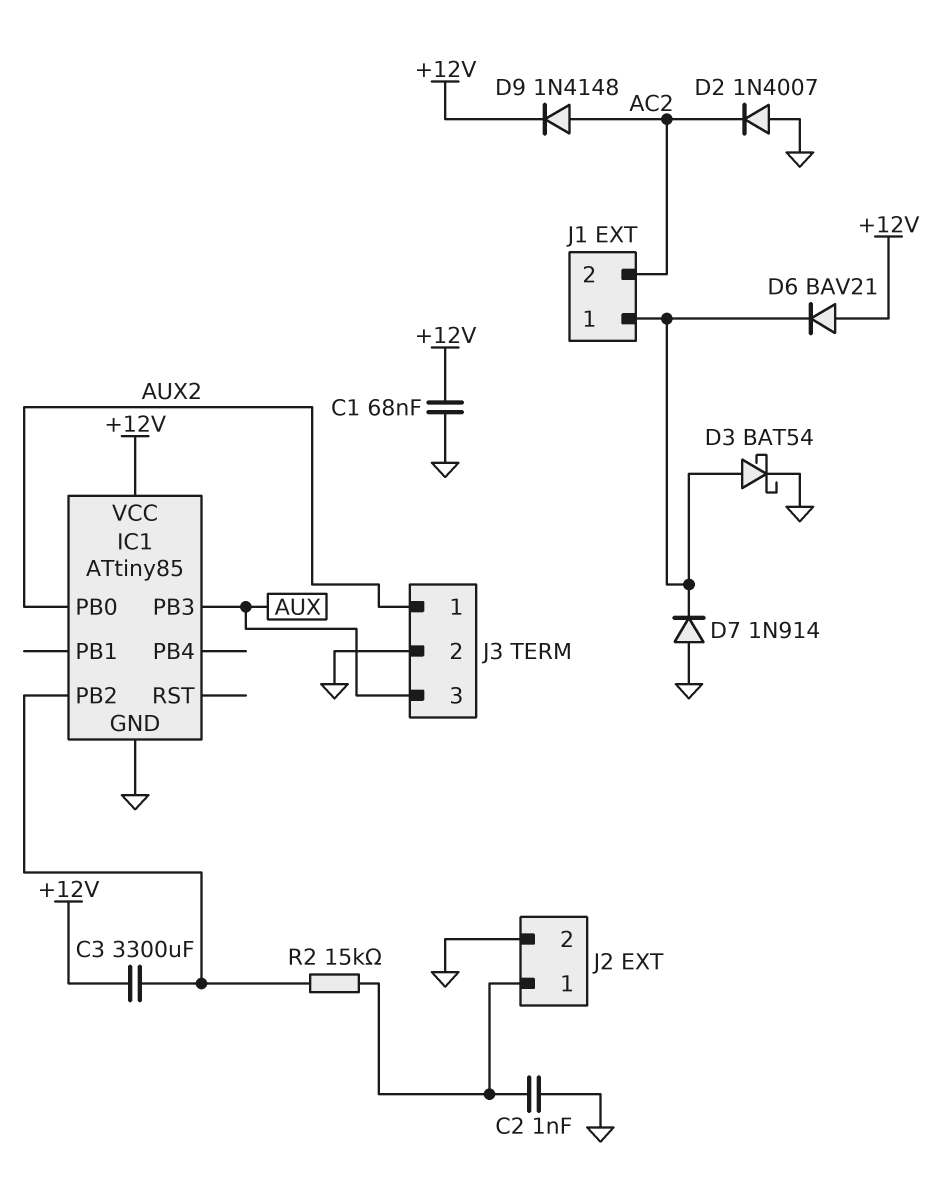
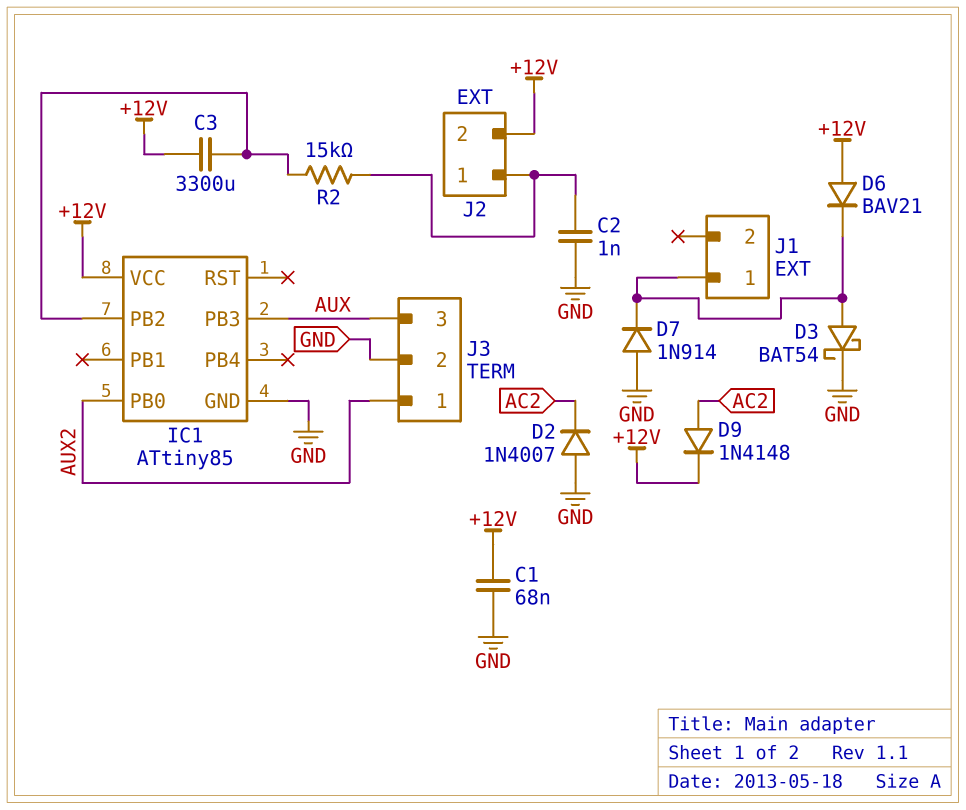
J1 pin 2: AC2 -> none
J2 pin 2: GND -> +12V

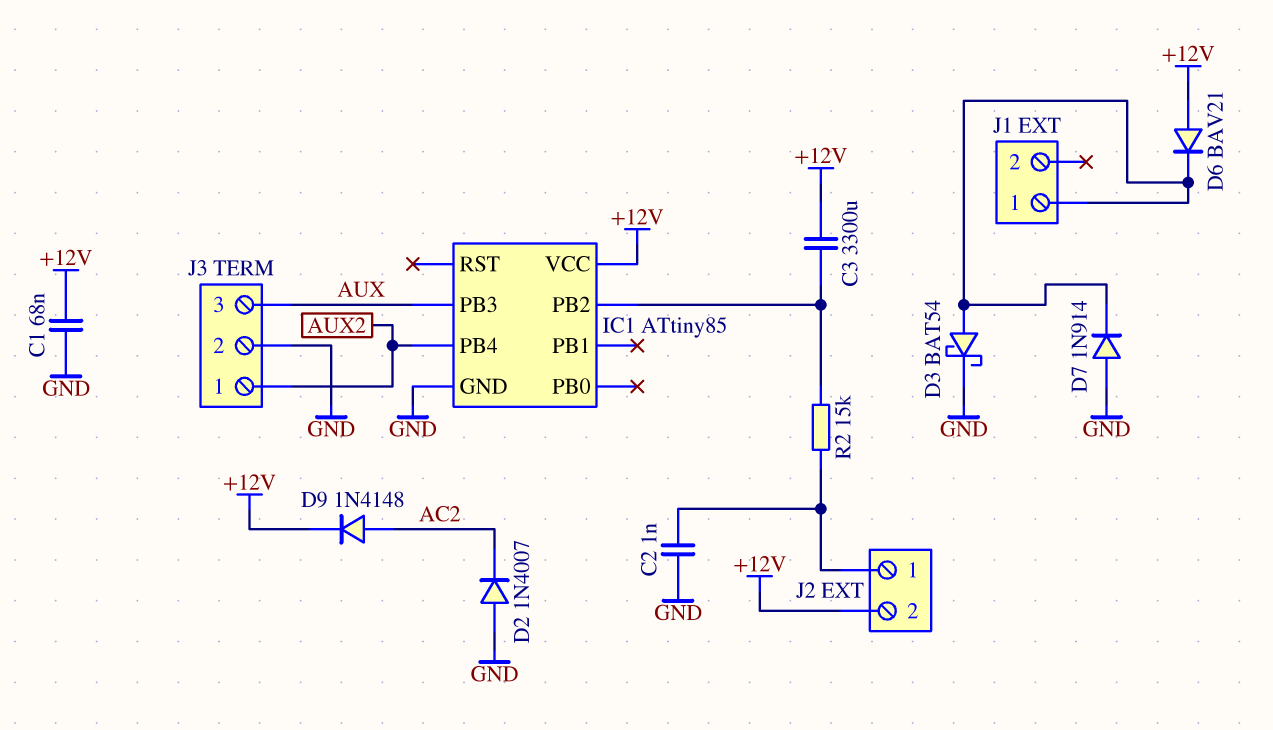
IC1 pin PB0: AUX2 -> none
IC1 pin PB4: none -> AUX2

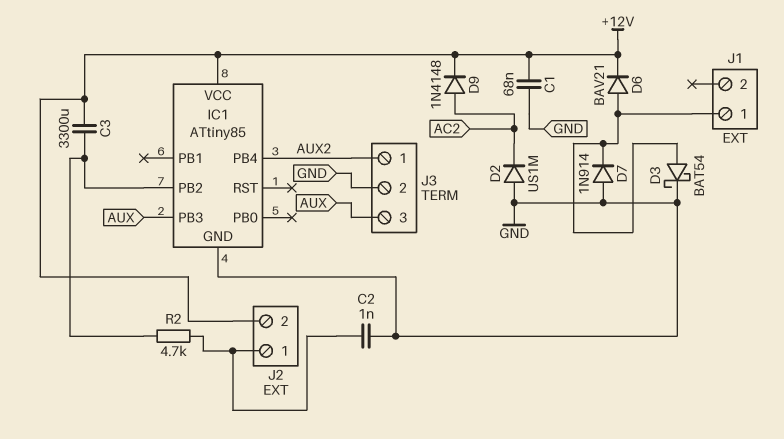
D2: diode 1N4007 (A GND, K AC2) -> diode US1M (A GND, K AC2)
D6: diode BAV21 (A +12V, K J1/1) -> diode BAV21 (A J1/1, K +12V)
R2: 15k (IC1/PB2, J2/1) -> 4.7k (IC1/PB2, J2/1)

